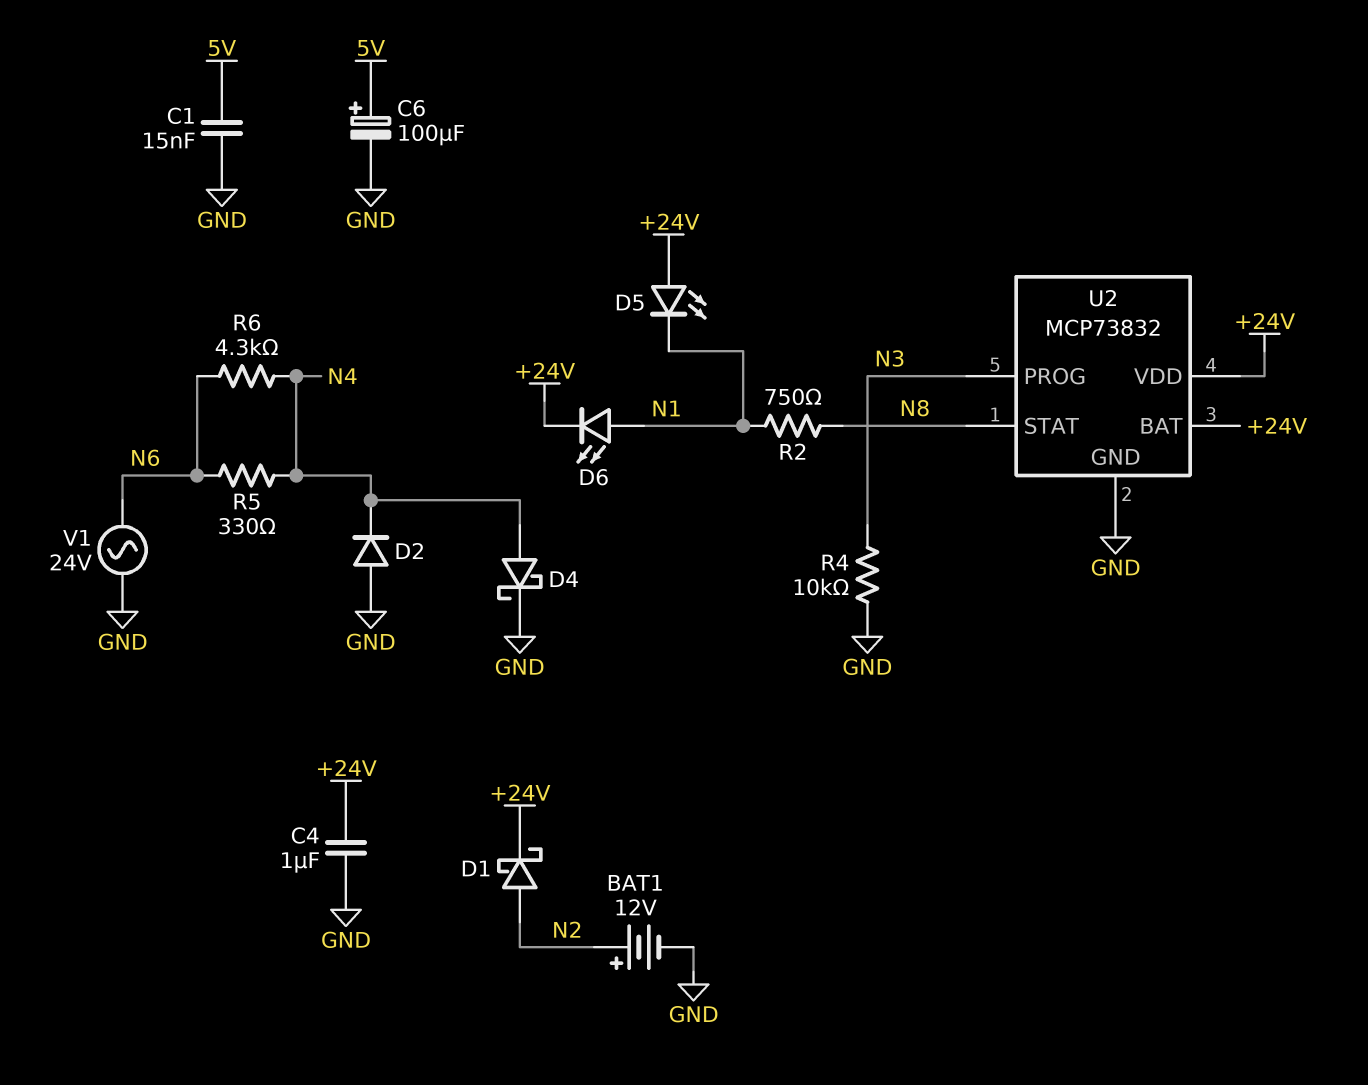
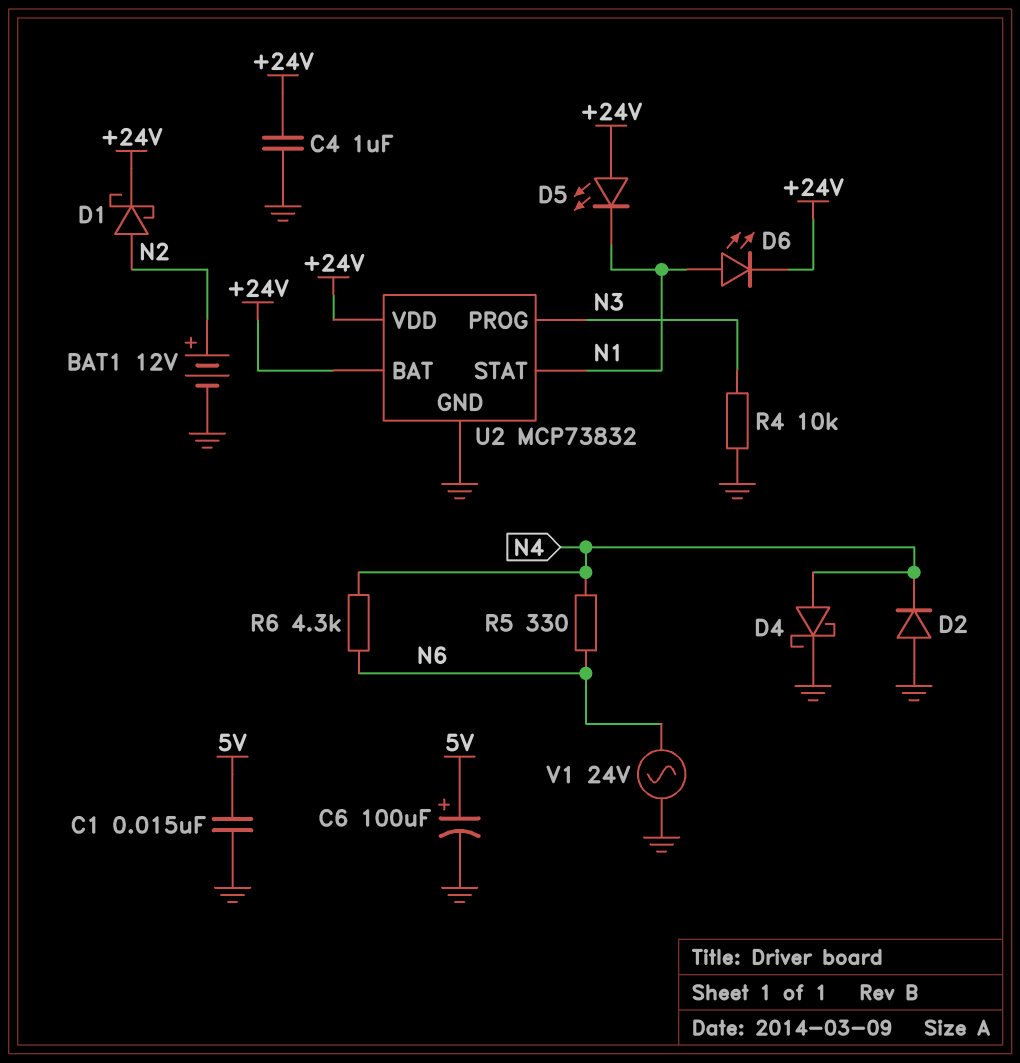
R2: 750 (N1, N8) -> none
U2 pin STAT: N8 -> N1

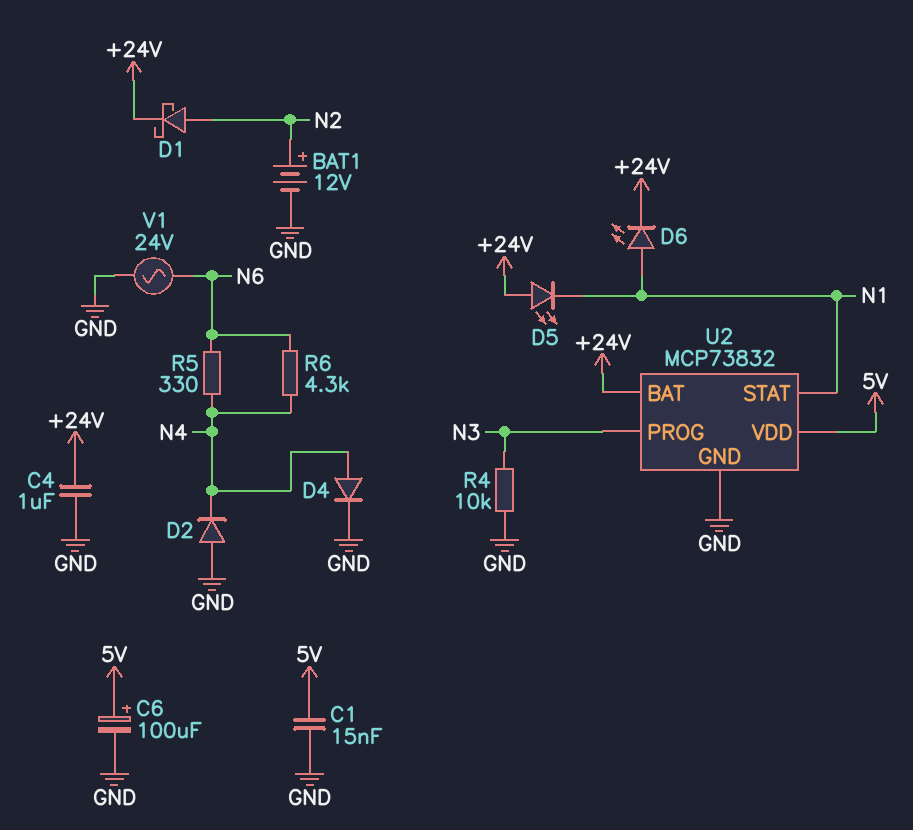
D4: schottky (A N4, K GND) -> diode (A N4, K GND)
U2 pin VDD: +24V -> 5V

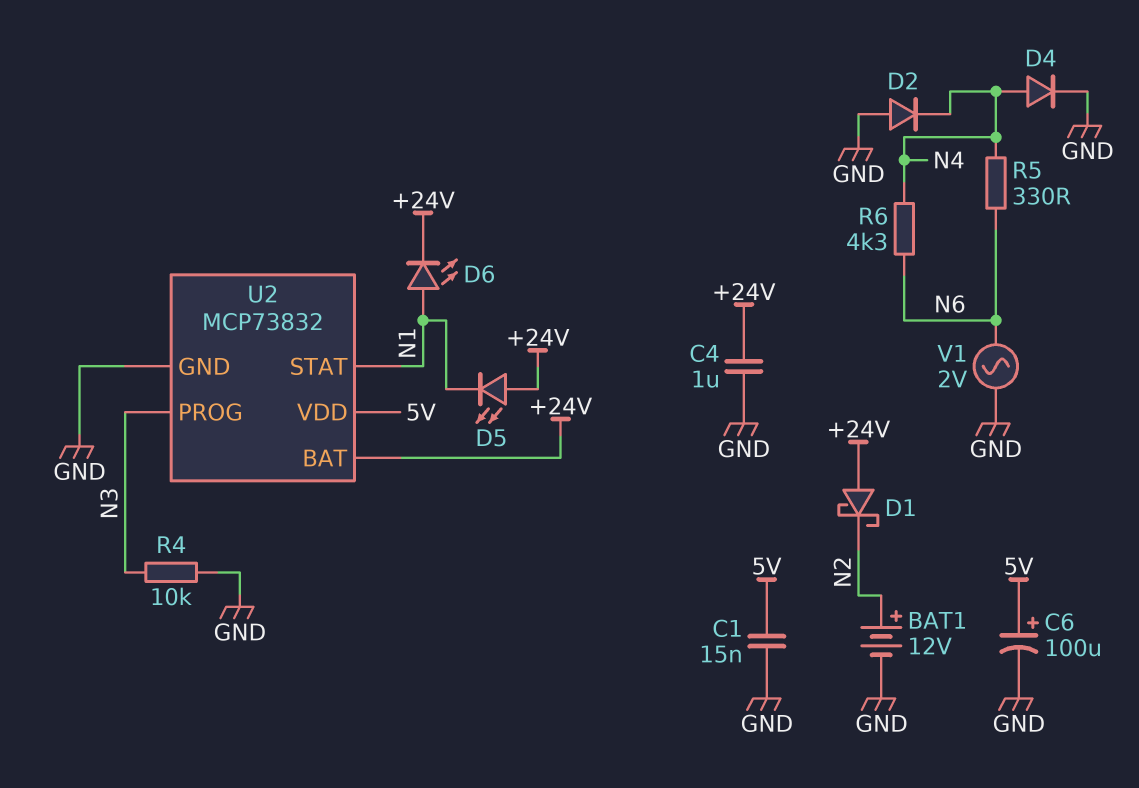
D1: schottky (A N2, K +24V) -> schottky (A +24V, K N2)
V1: AC 24V (GND, N6) -> AC 2V (GND, N6)

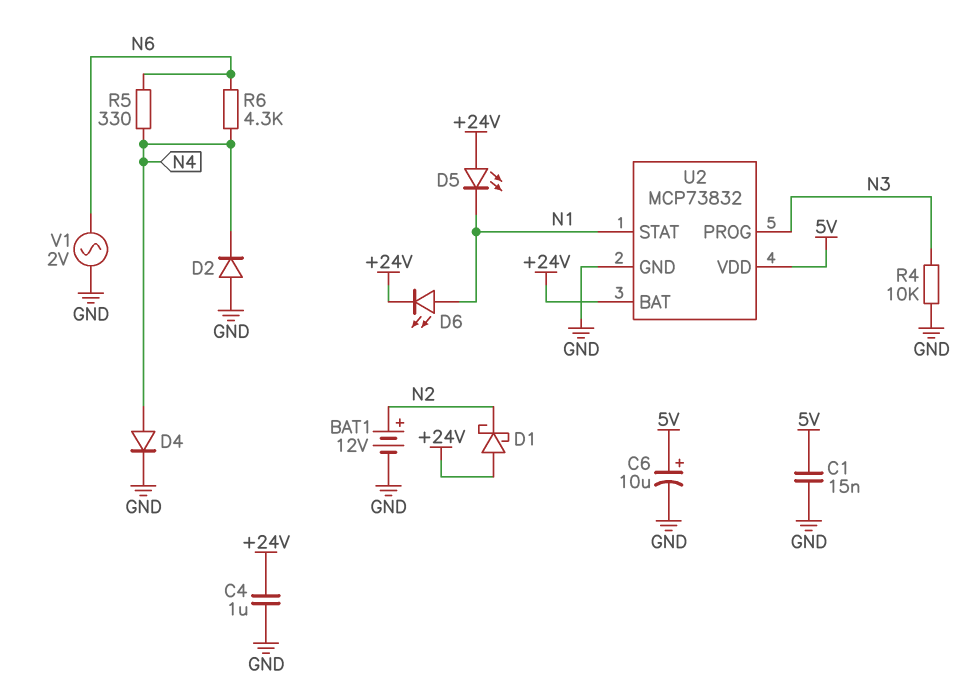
C6: 100uF (plus 5V, minus GND) -> 10uF (plus 5V, minus GND)

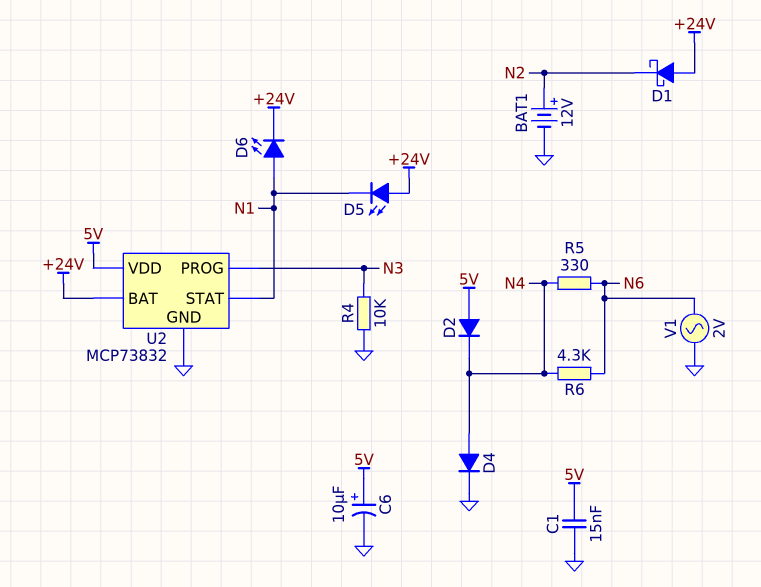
C4: 1uF (+24V, GND) -> none
D2: diode (A GND, K N4) -> diode (A 5V, K N4)

